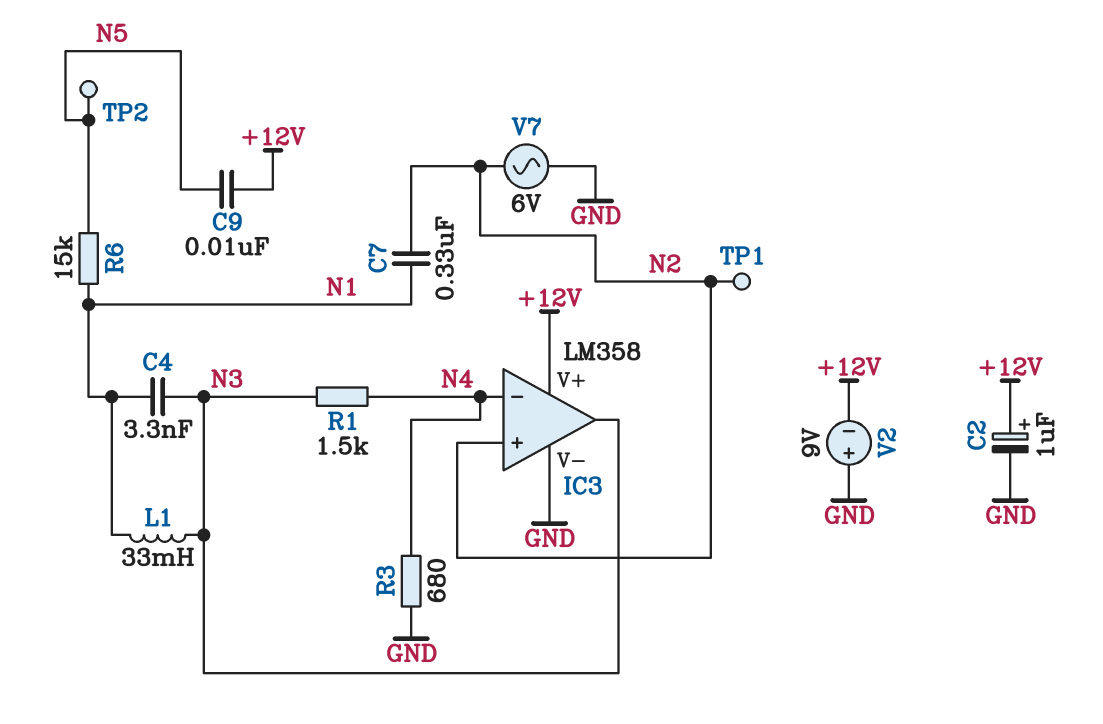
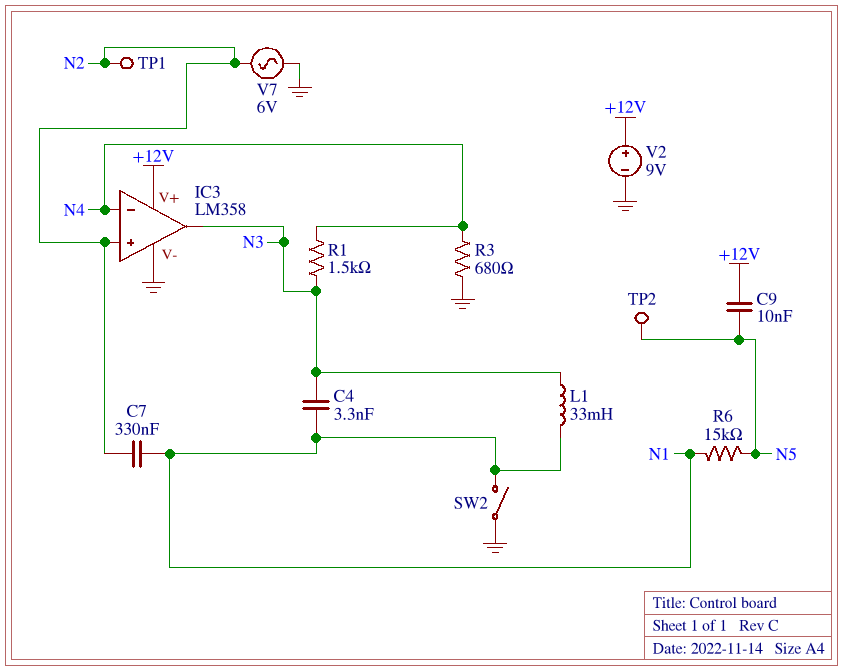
C2: 1uF (plus +12V, minus GND) -> none
SW2: none -> switch (GND, N1)
V2: 9V (plus GND, minus +12V) -> 9V (plus +12V, minus GND)

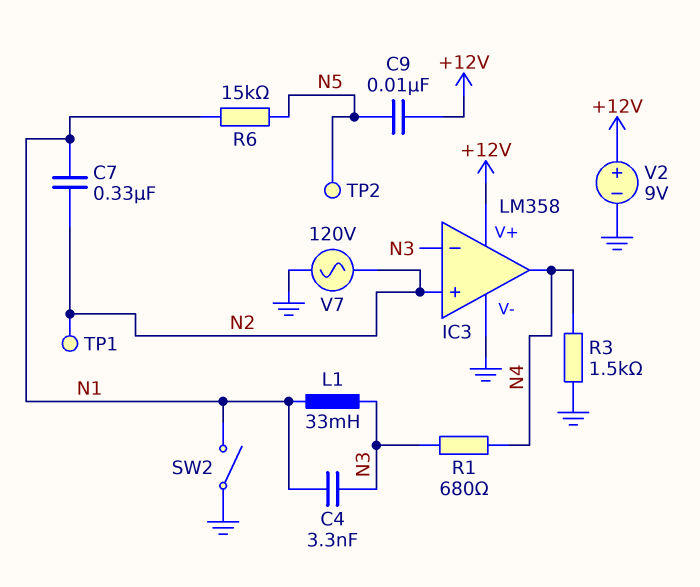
IC3 pin in-: N4 -> N3
IC3 pin out: N3 -> N4
R1: 1.5k (N3, N4) -> 680 (N3, N4)
R3: 680 (GND, N4) -> 1.5k (GND, N4)
V7: AC 6V (GND, N2) -> AC 120V (GND, N2)

